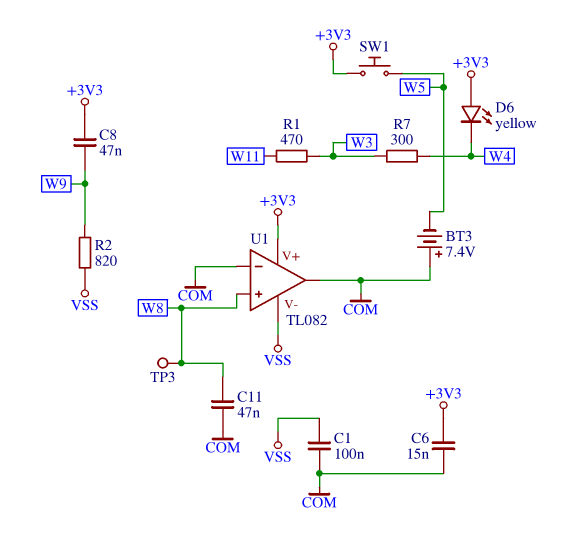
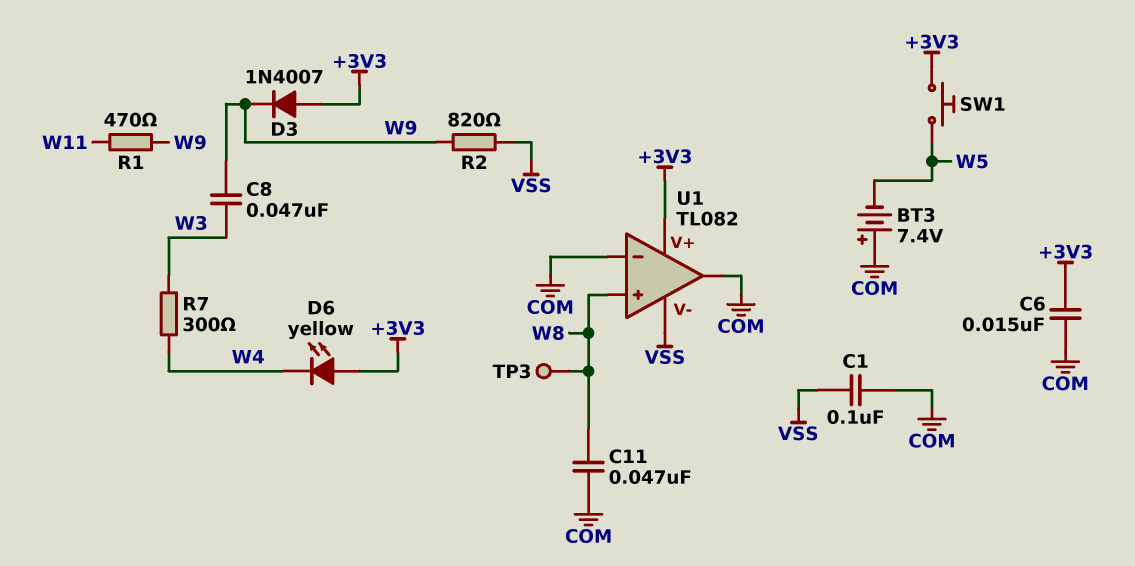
C8: 47nF (+3V3, W9) -> 47nF (W3, W9)
D3: none -> diode 1N4007 (A +3V3, K W9)
R1: 470 (W3, W11) -> 470 (W9, W11)

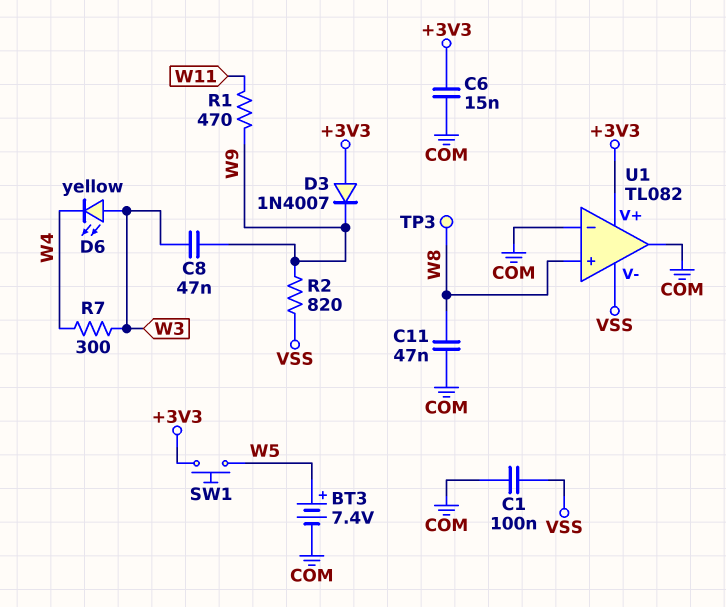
BT3: 7.4V (plus COM, minus W5) -> 7.4V (plus W5, minus COM)
D6: LED yellow (A +3V3, K W4) -> LED yellow (A W3, K W4)

